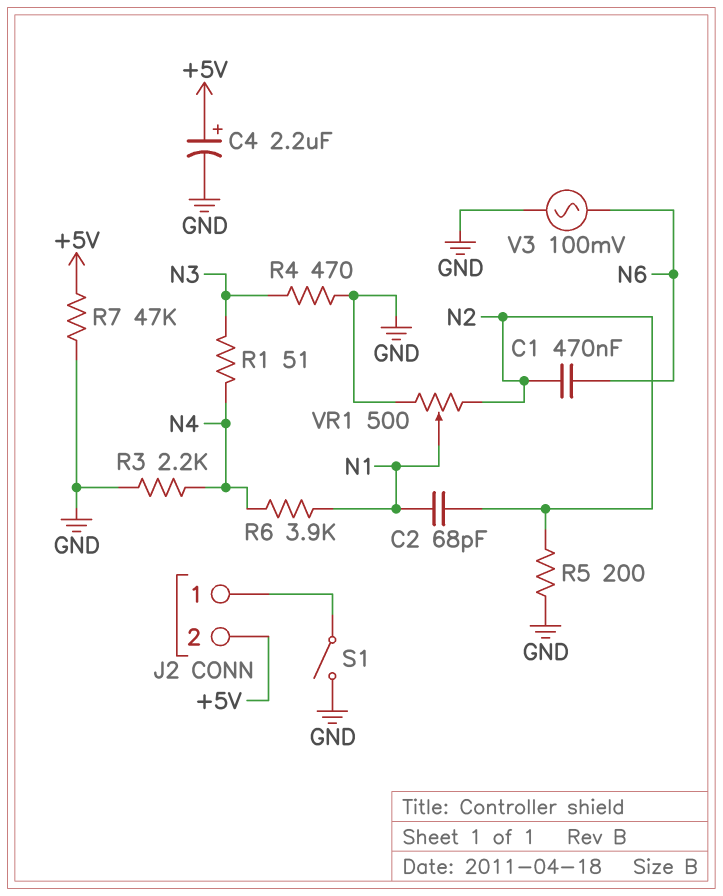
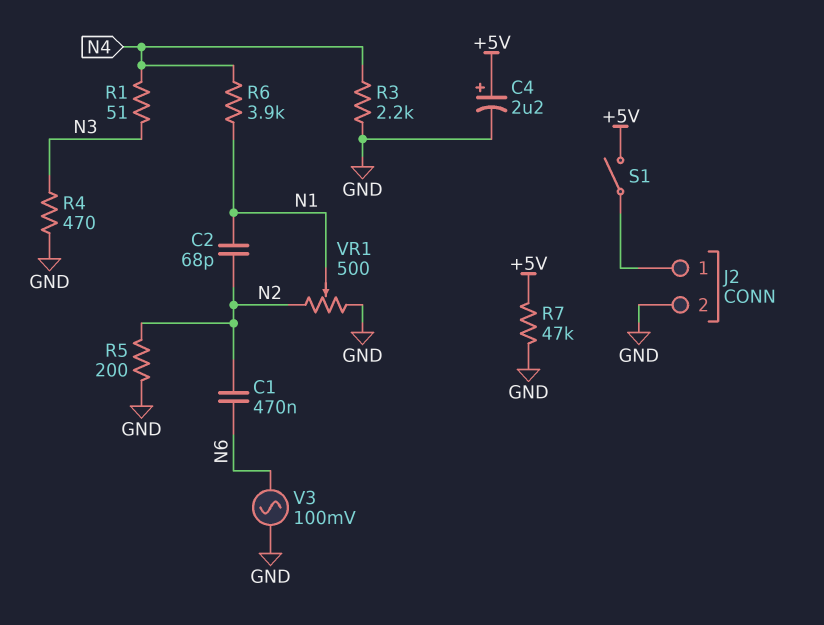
J2 pin 2: +5V -> GND
S1: switch (GND, J2/1) -> switch (+5V, J2/1)

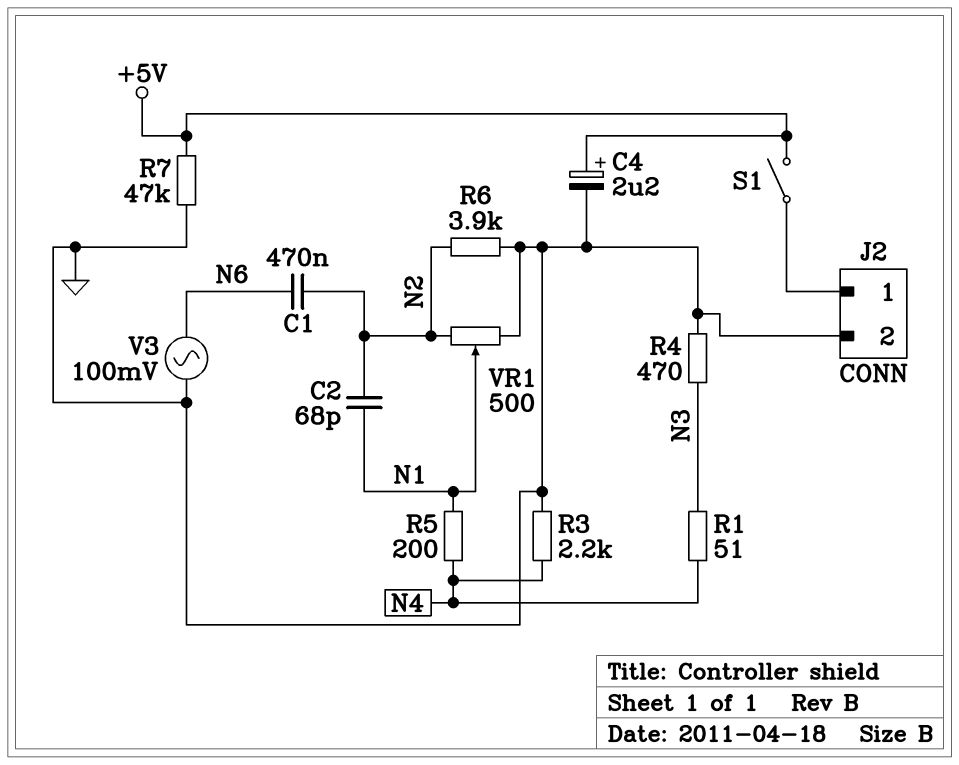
R5: 200 (GND, N2) -> 200 (N1, N4)
R6: 3.9k (N1, N4) -> 3.9k (GND, N2)

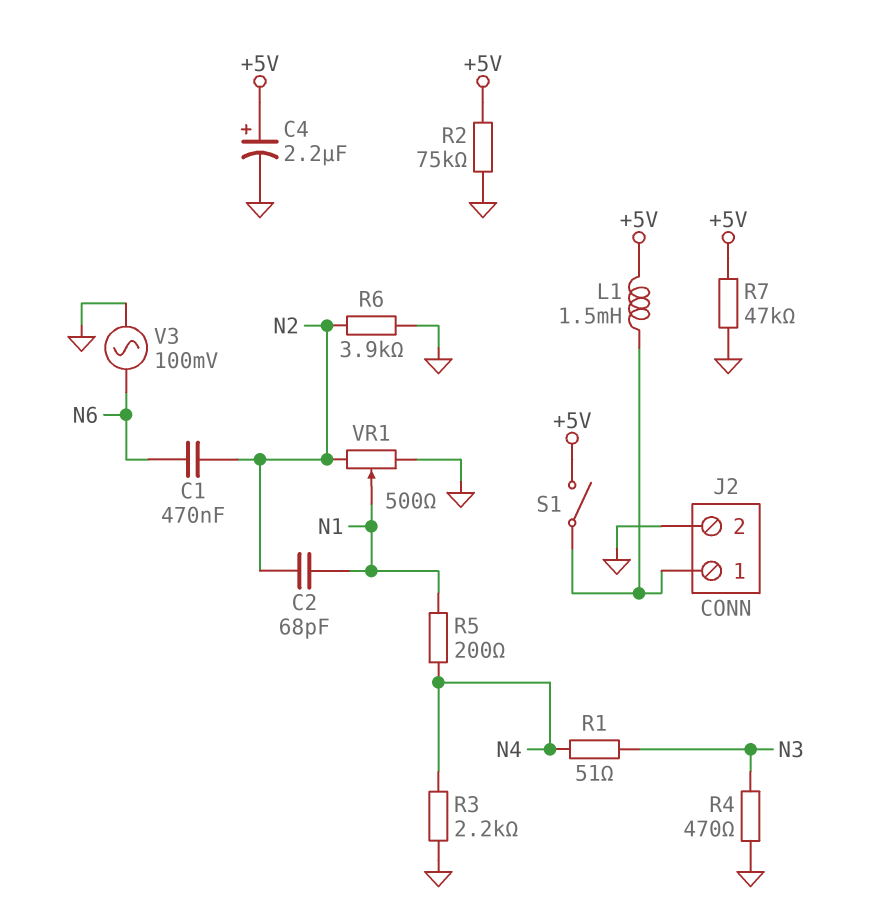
L1: none -> 1.5mH (+5V, J2/1)
R2: none -> 75k (+5V, GND)

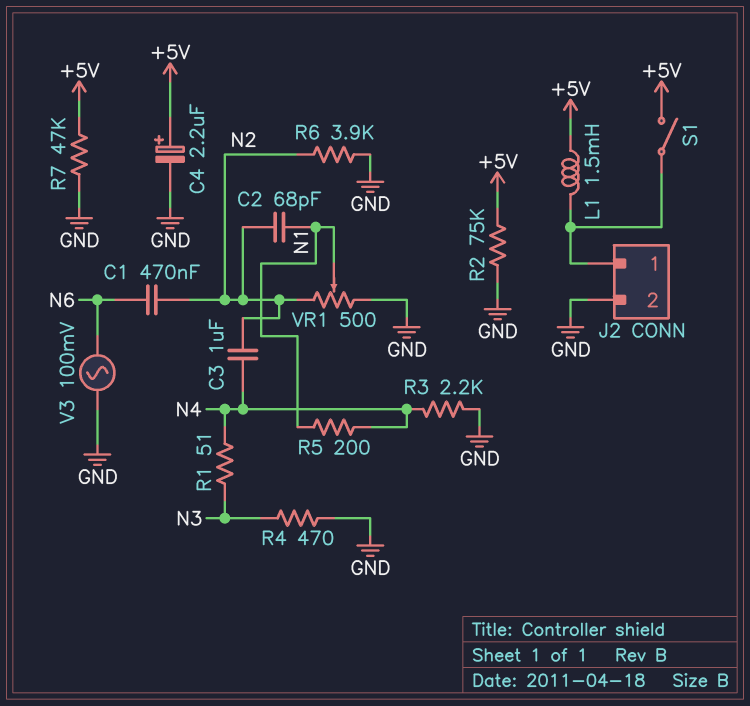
C3: none -> 1uF (N2, N4)

